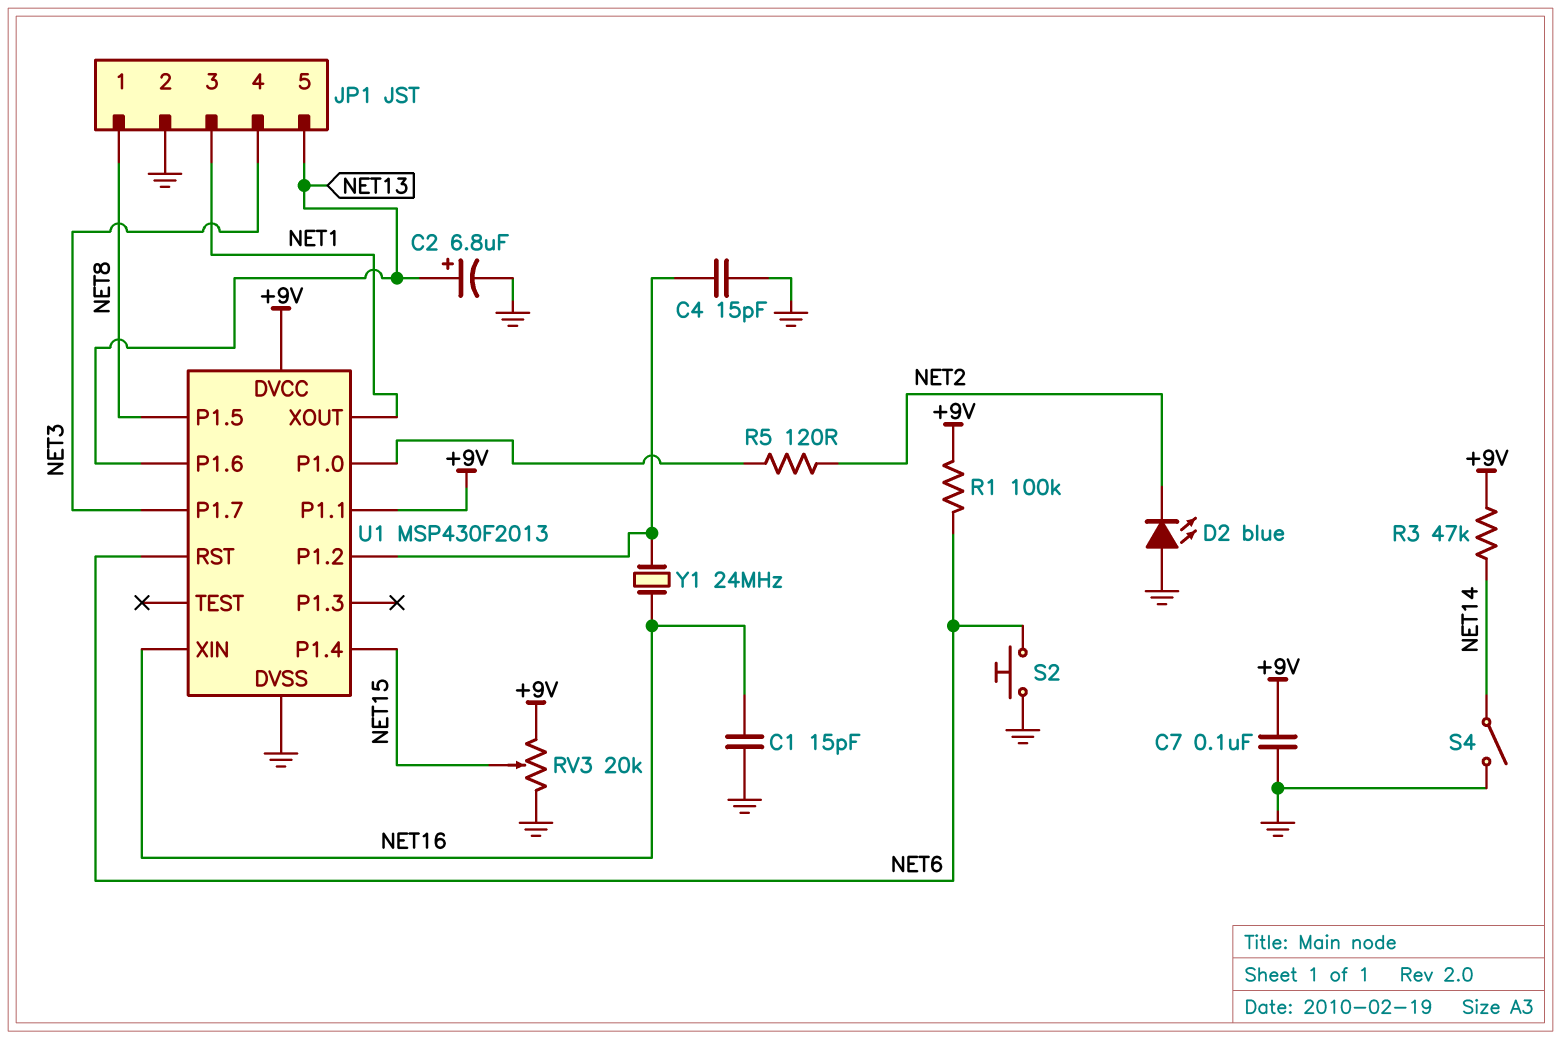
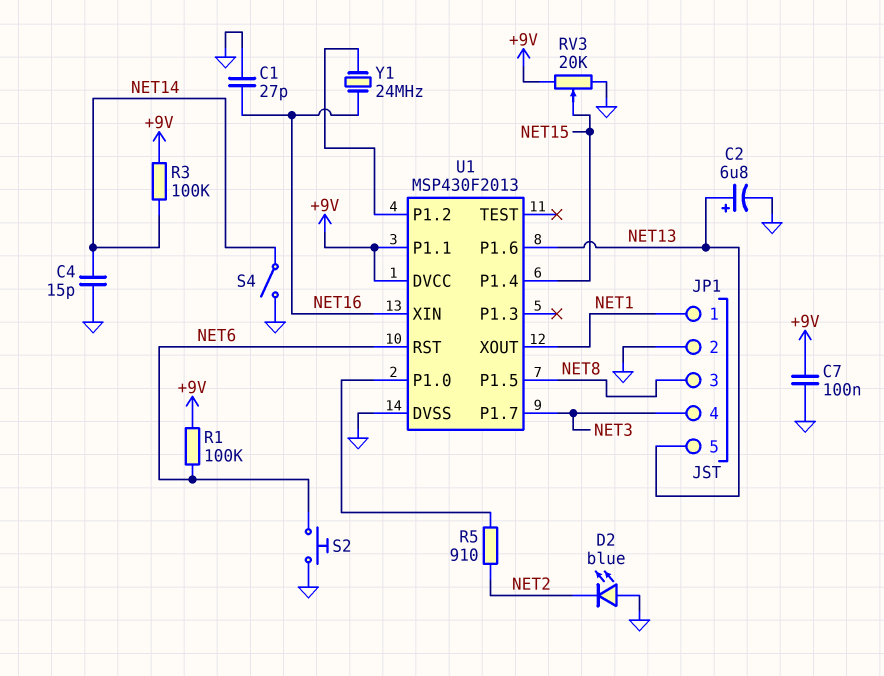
C1: 15pF (GND, NET16) -> 27pF (GND, NET16)
C4: 15pF (GND, U1/P1.2) -> 15pF (GND, NET14)
JP1 pin 1: NET8 -> NET1
JP1 pin 3: NET1 -> NET8
R3: 47k (+9V, NET14) -> 100k (+9V, NET14)
R5: 120 (NET2, U1/P1.0) -> 910 (NET2, U1/P1.0)

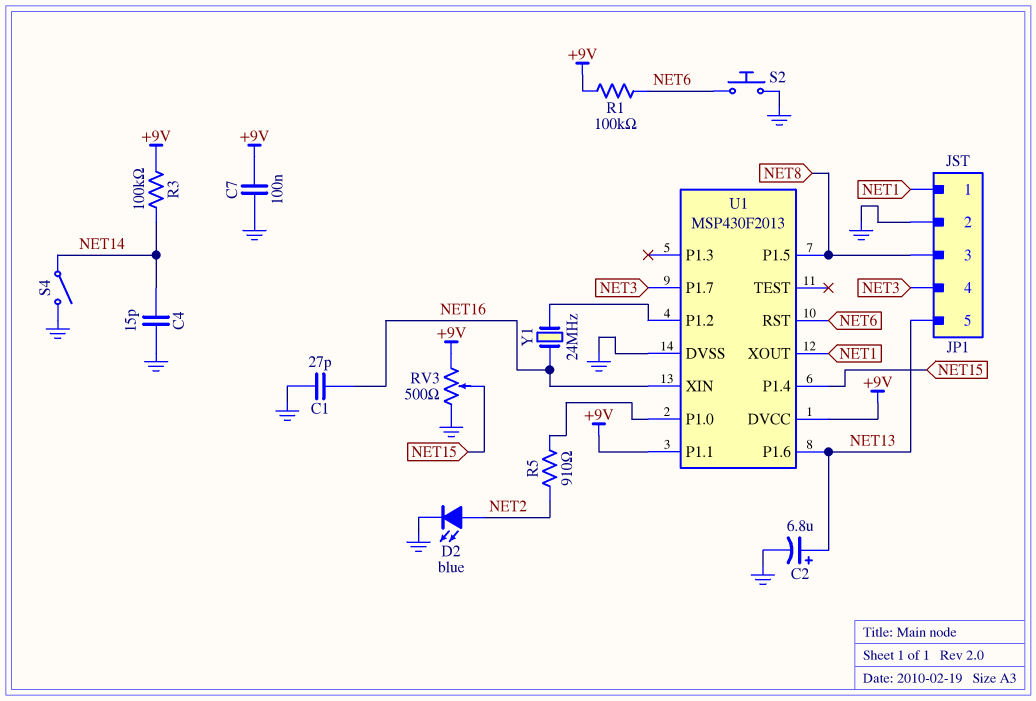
D2: LED blue (A GND, K NET2) -> LED blue (A NET2, K GND)
RV3: 20k (+9V, GND, wiper NET15) -> 500 (+9V, GND, wiper NET15)

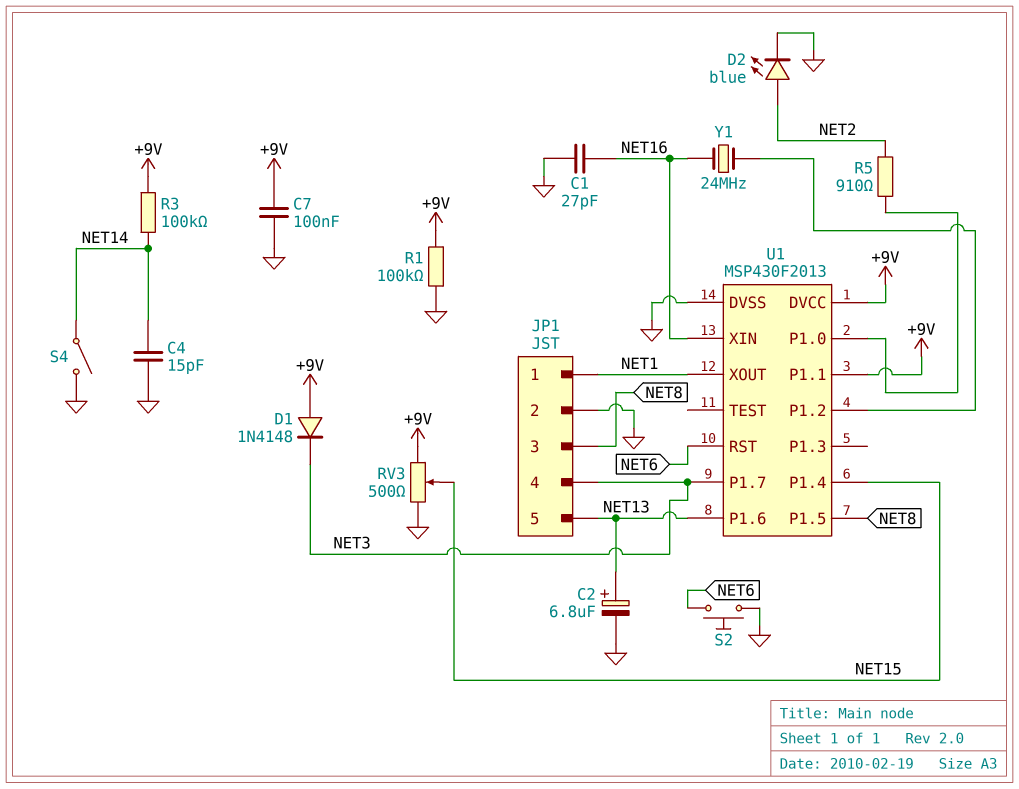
D1: none -> diode 1N4148 (A +9V, K NET3)
R1: 100k (+9V, NET6) -> 100k (+9V, GND)

